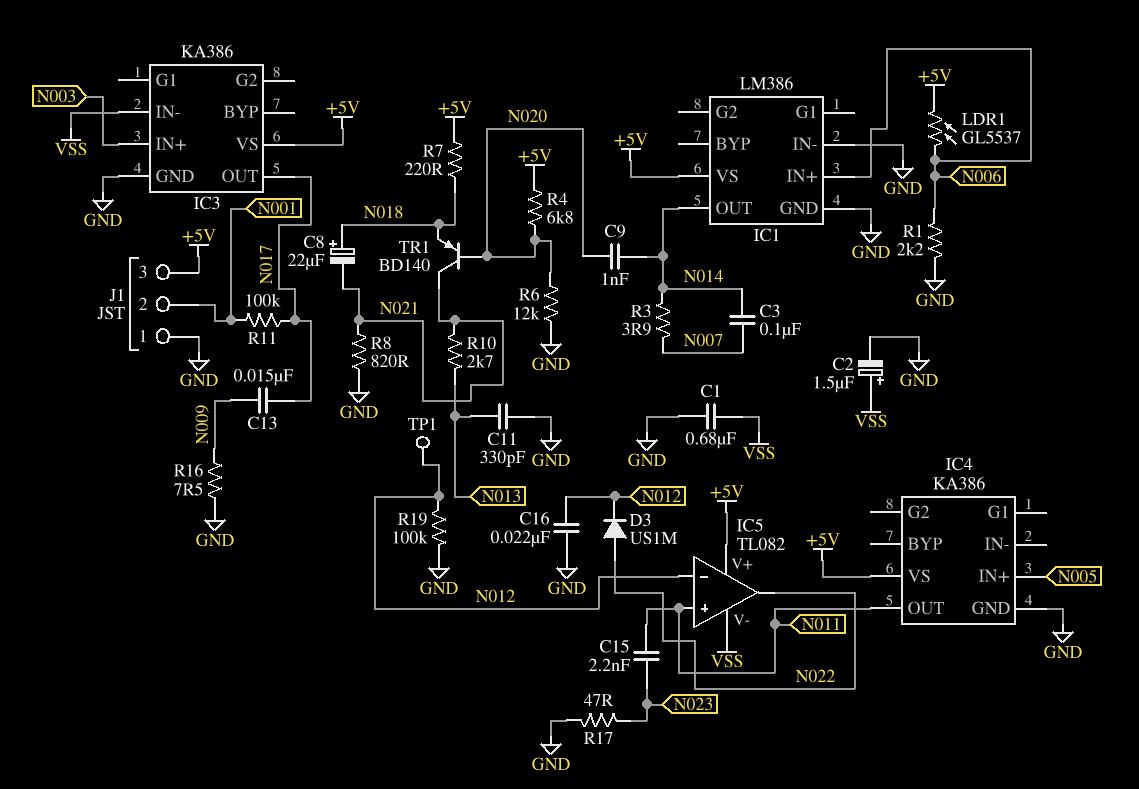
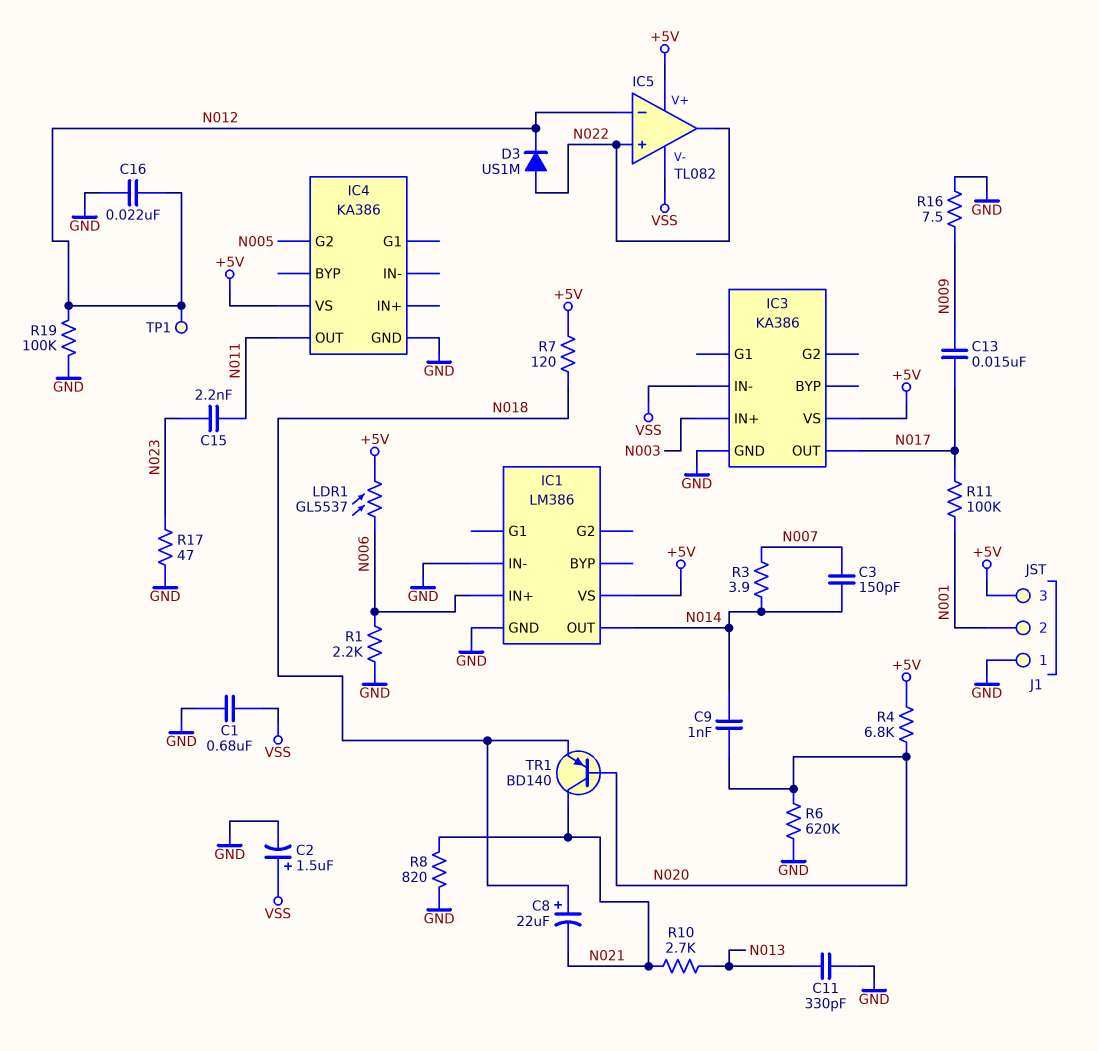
C3: 100nF (N007, N014) -> 150pF (N007, N014)
IC4 pin G2: none -> N005
IC4 pin IN+: N005 -> none
IC5 pin in+: N011 -> N022
R6: 12k (GND, N020) -> 620k (GND, N020)
R7: 220 (+5V, N018) -> 120 (+5V, N018)

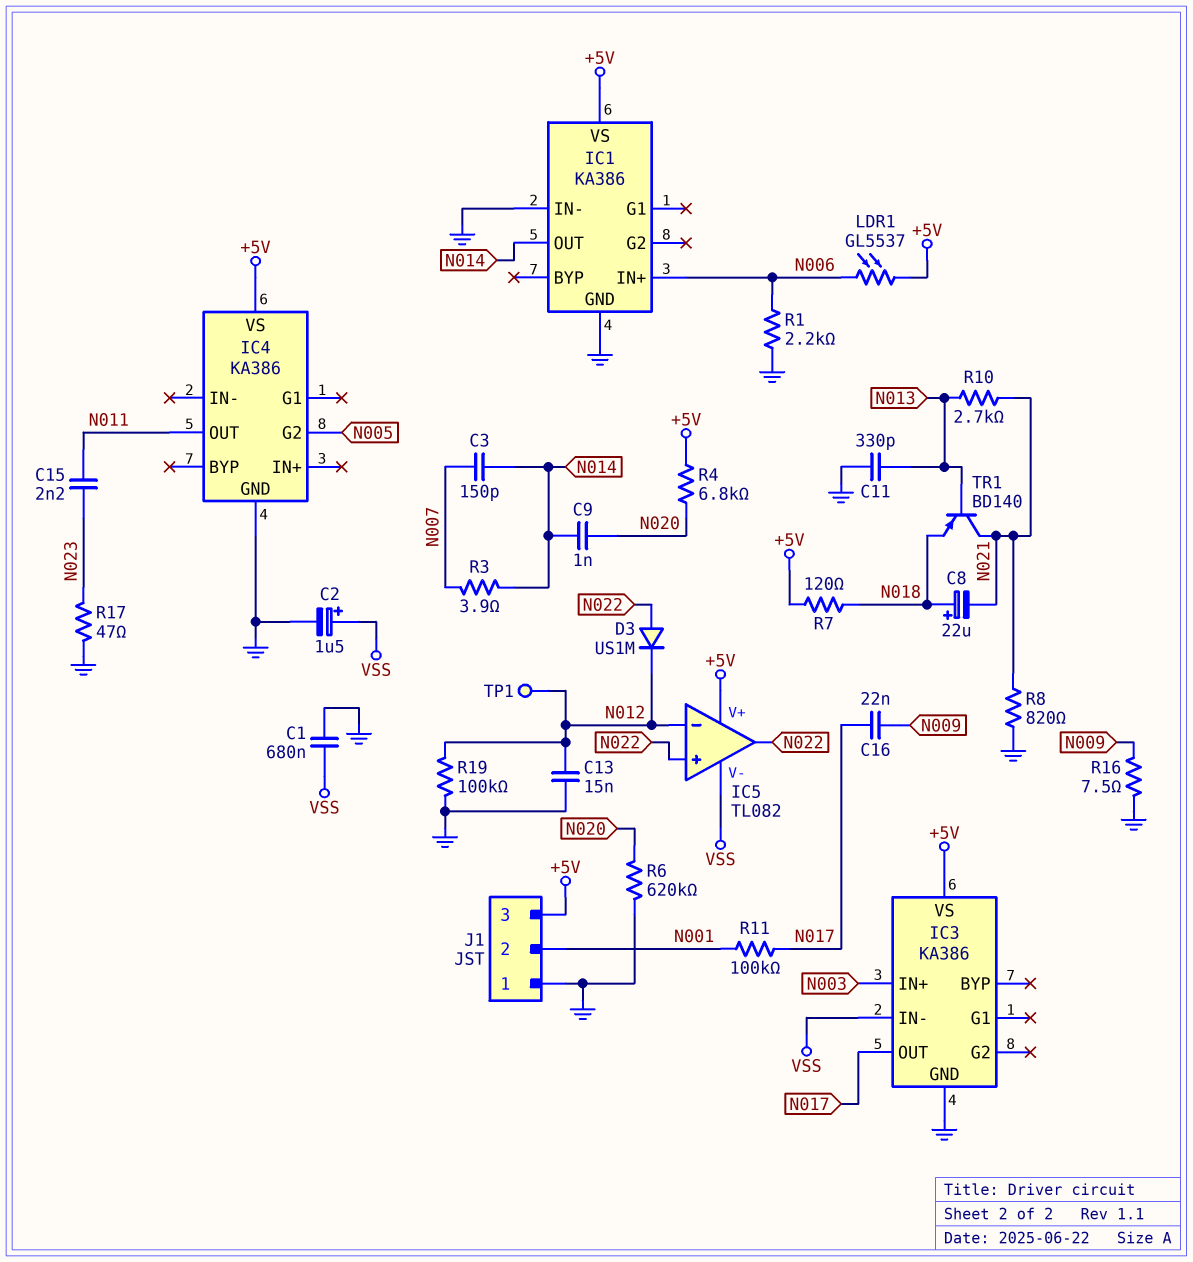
C13: 15nF (N009, N017) -> 15nF (GND, N012)
C16: 22nF (GND, N012) -> 22nF (N009, N017)
IC1: LM386 -> KA386
TR1: PNP BD140 (B N020, C N021, E N018) -> PNP BD140 (B N013, C N021, E N018)

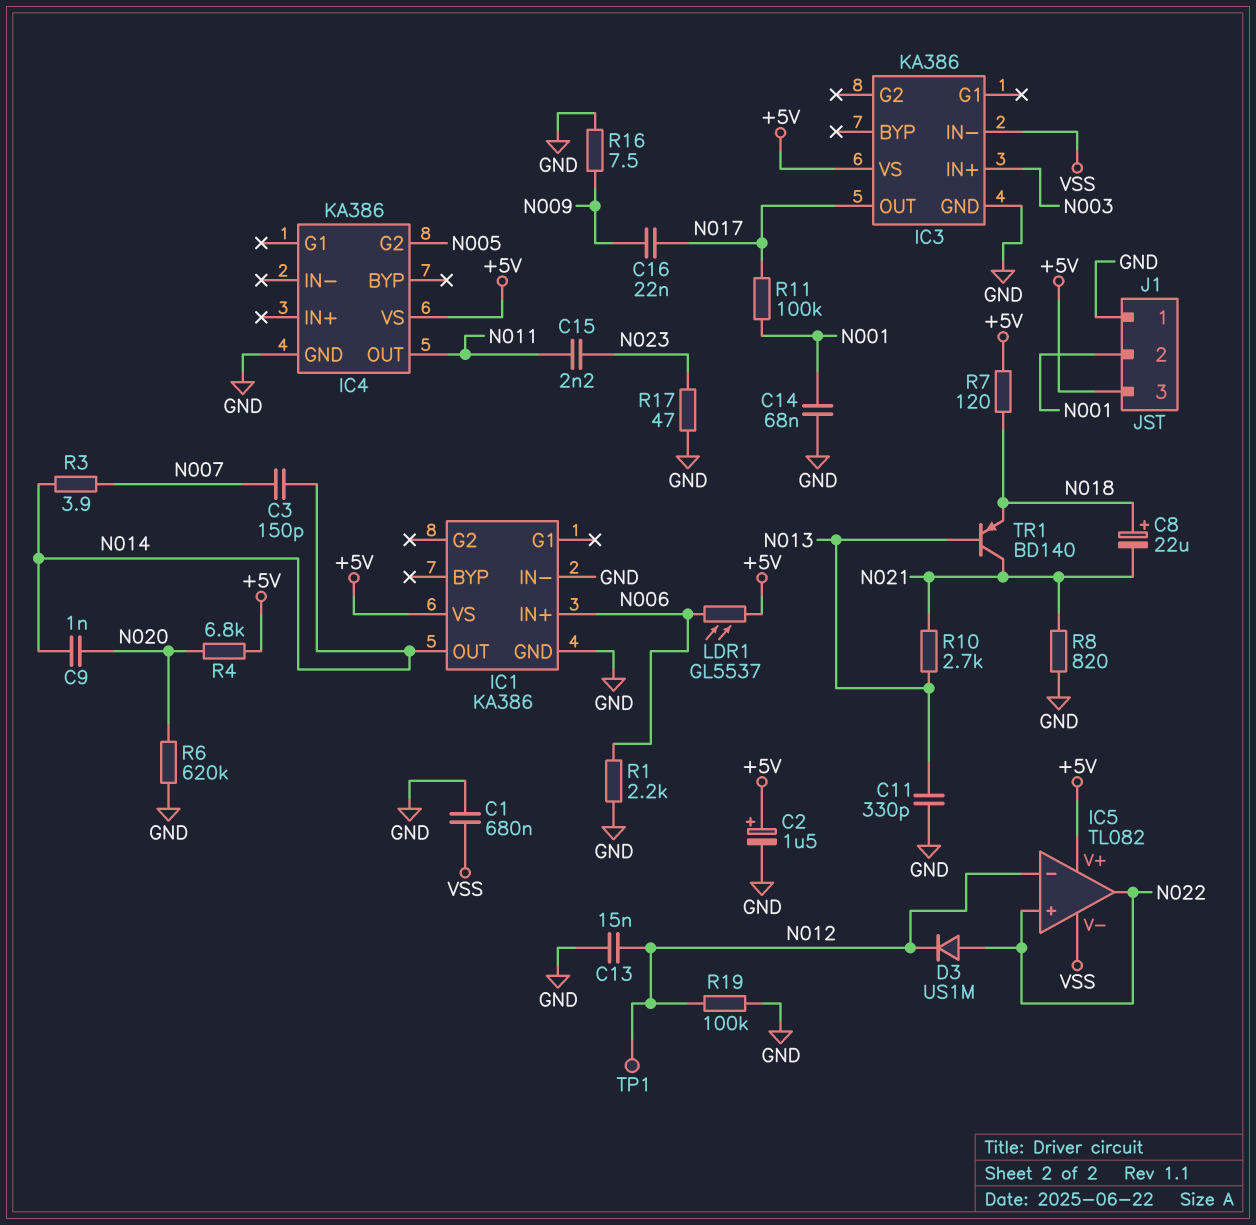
C2: 1.5uF (plus VSS, minus GND) -> 1.5uF (plus +5V, minus GND)
C14: none -> 68nF (GND, N001)

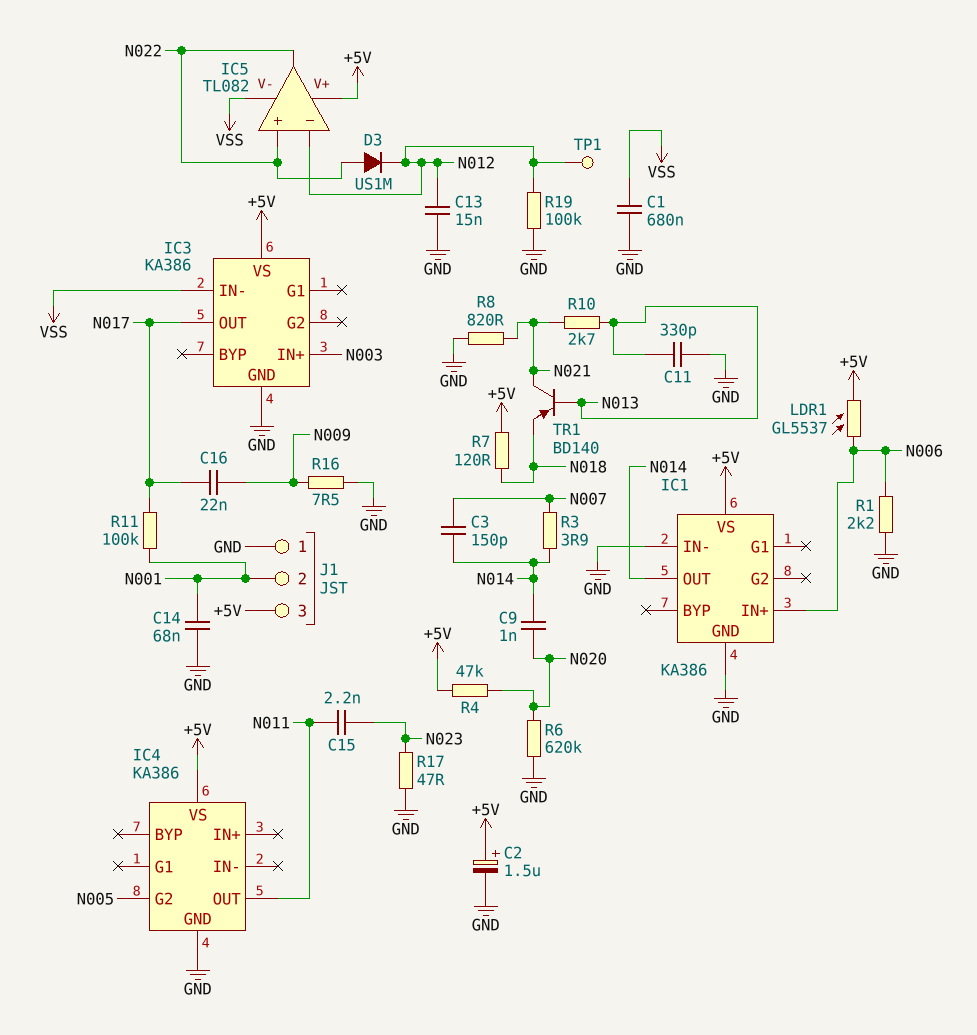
C8: 22uF (plus N018, minus N021) -> none
R4: 6.8k (+5V, N020) -> 47k (+5V, N020)

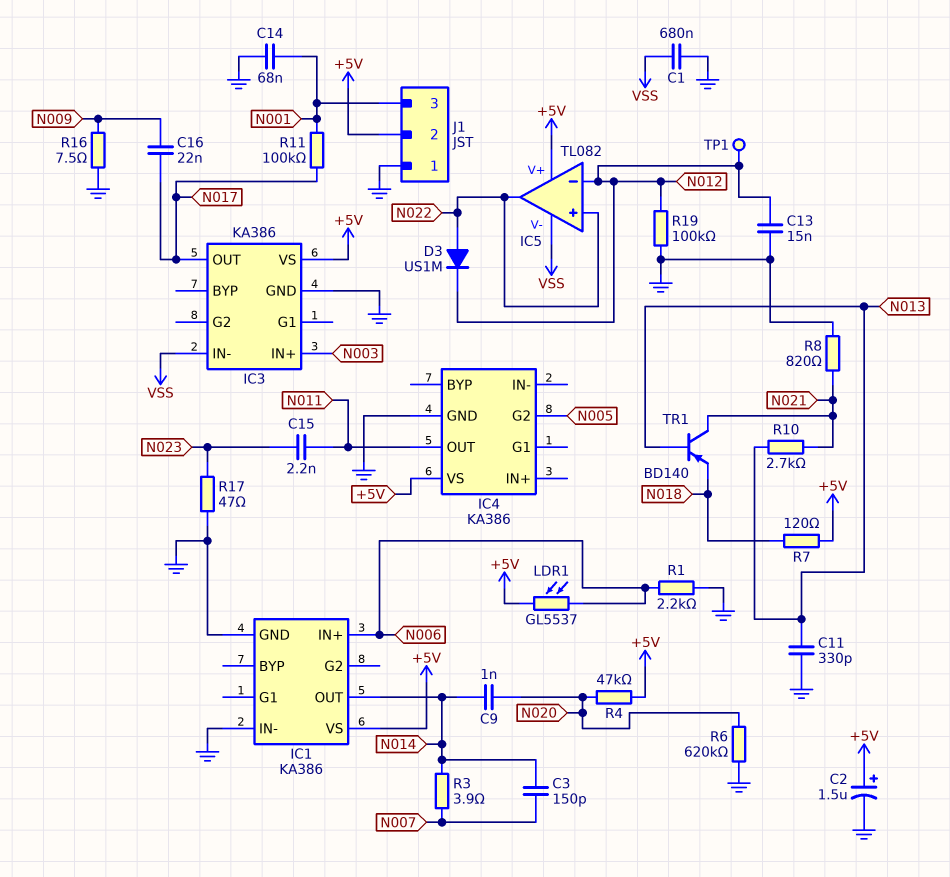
J1 pin 2: N001 -> +5V
J1 pin 3: +5V -> N001

